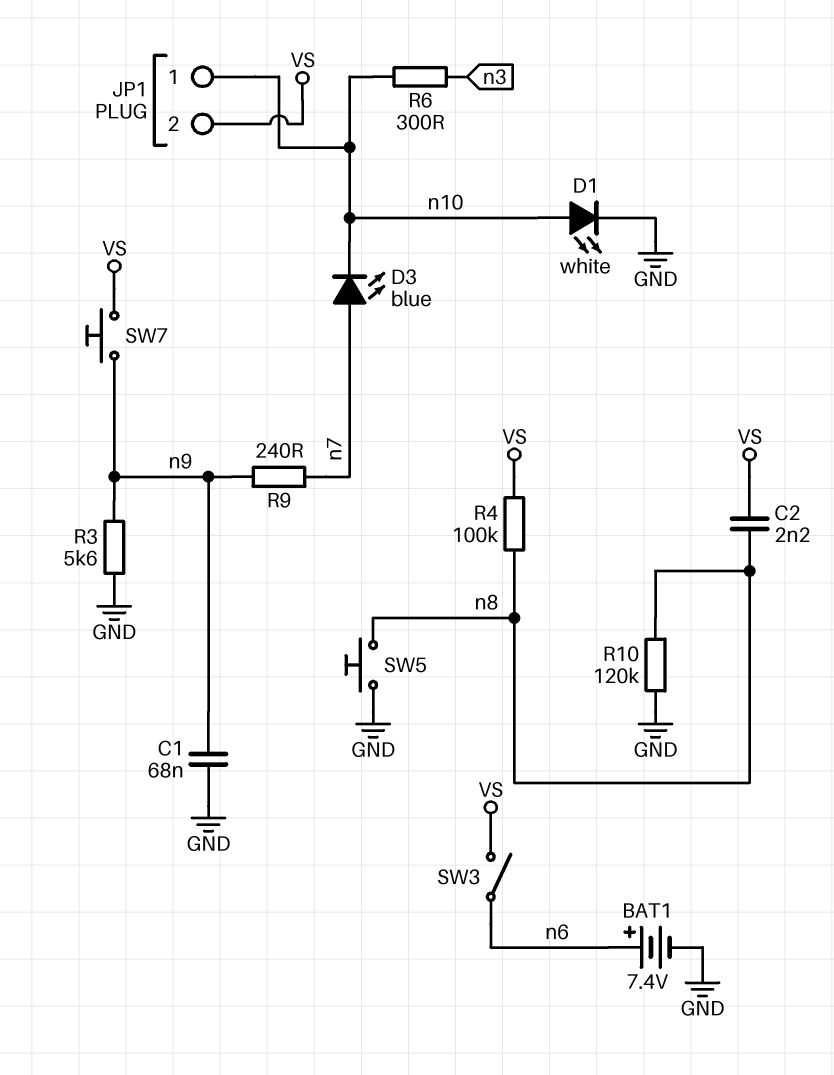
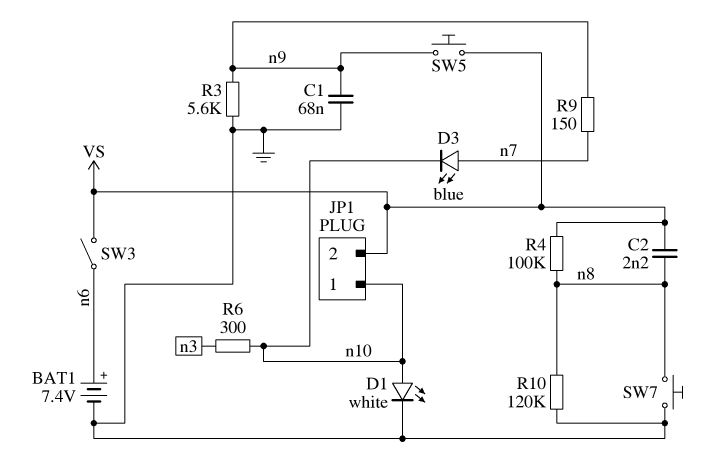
R9: 240 (n7, n9) -> 150 (n7, n9)
SW5: button (GND, n8) -> button (VS, n9)
SW7: button (VS, n9) -> button (GND, n8)

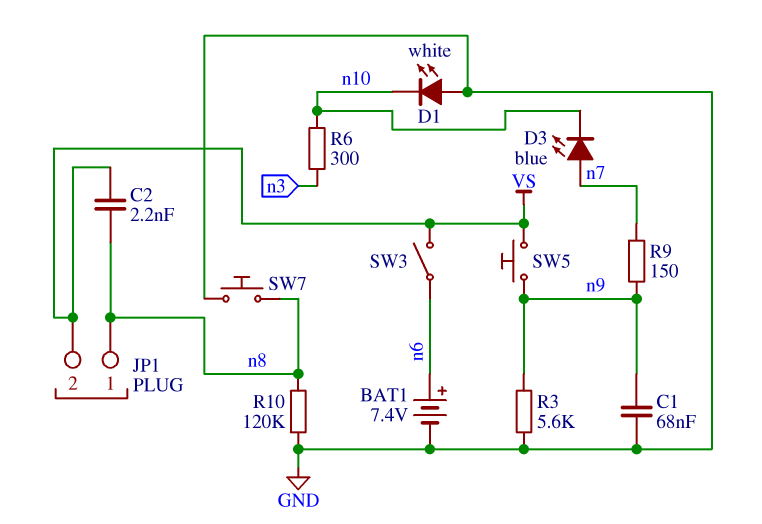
D1: LED white (A n10, K GND) -> LED white (A GND, K n10)
JP1 pin 1: n10 -> n8
R4: 100k (VS, n8) -> none

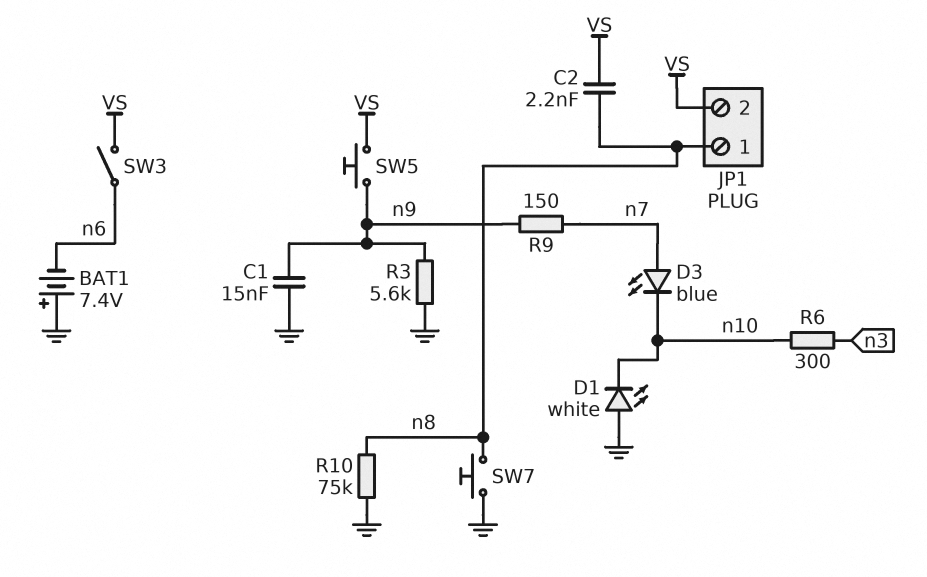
BAT1: 7.4V (plus n6, minus GND) -> 7.4V (plus GND, minus n6)
C1: 68nF (GND, n9) -> 15nF (GND, n9)
R10: 120k (GND, n8) -> 75k (GND, n8)

